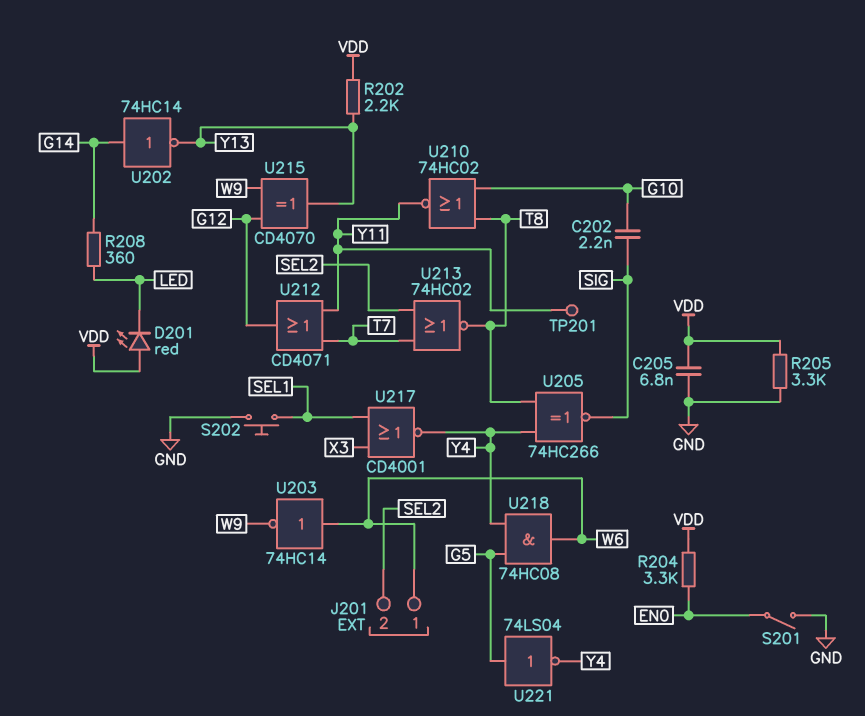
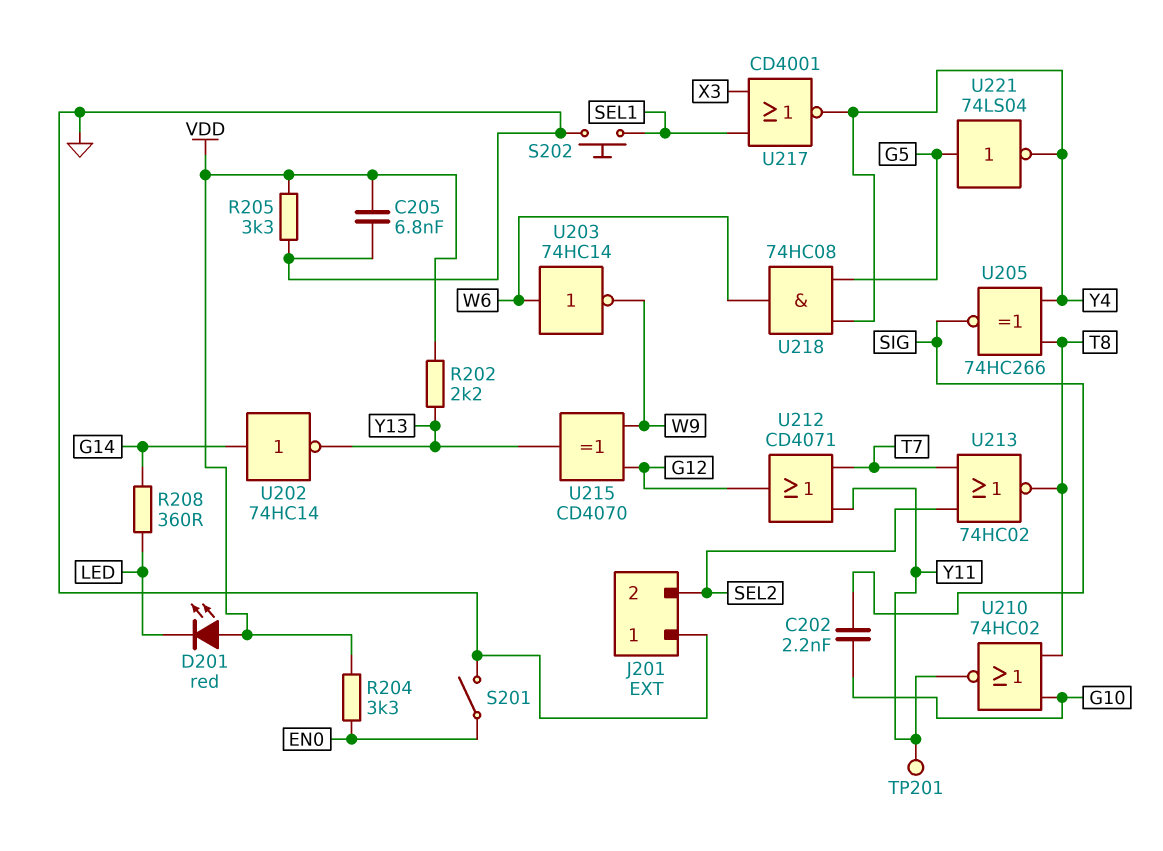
J201 pin 1: W6 -> GND

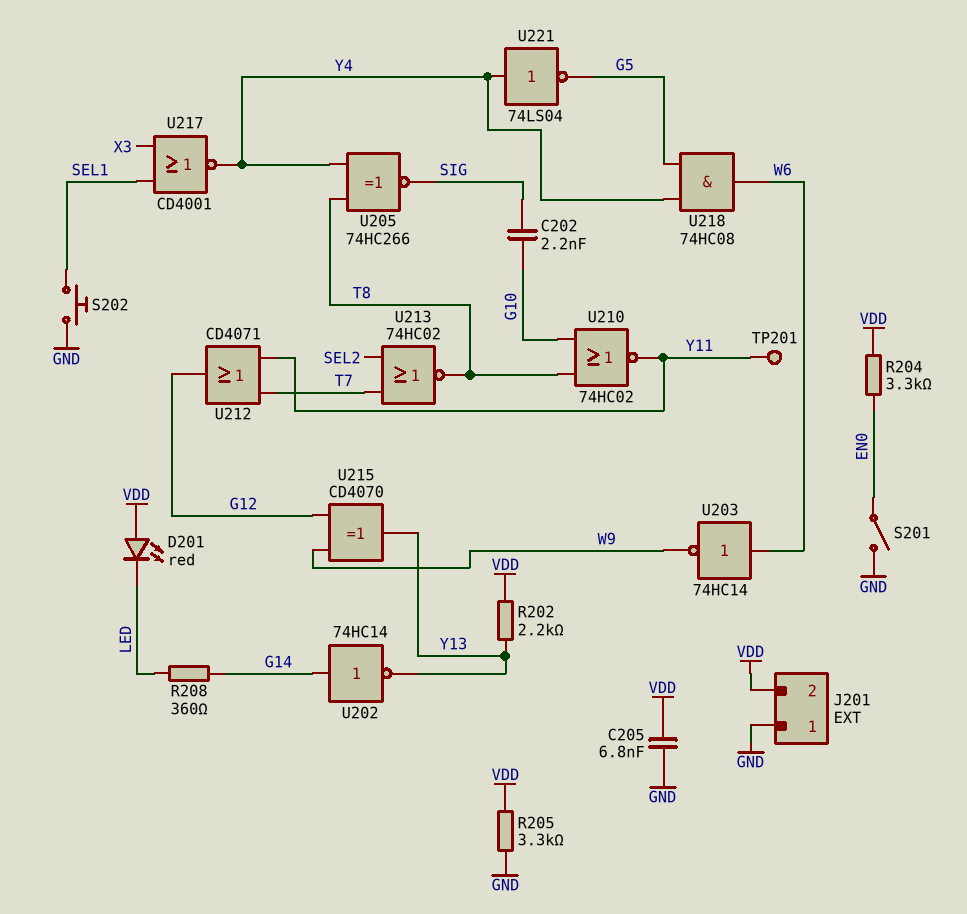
J201 pin 2: SEL2 -> VDD
U221: NOT 74LS04 (in G5, out Y4) -> NOT 74LS04 (in Y4, out G5)

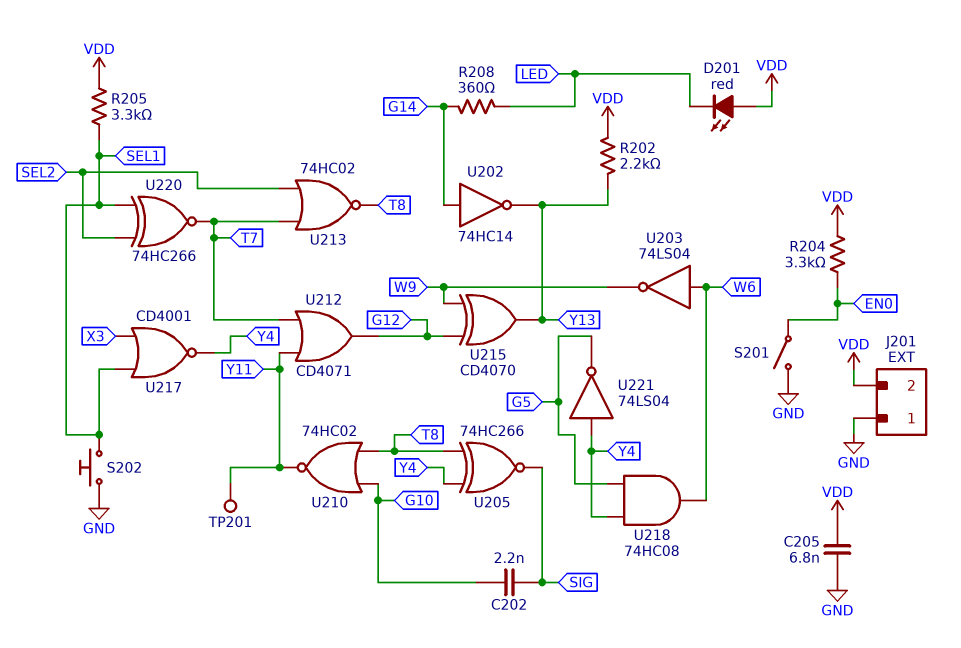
R205: 3.3k (GND, VDD) -> 3.3k (SEL1, VDD)
U203: NOT 74HC14 (in W6, out W9) -> NOT 74LS04 (in W6, out W9)
U220: none -> XNOR 74HC266 (in SEL1, in SEL2, out T7)

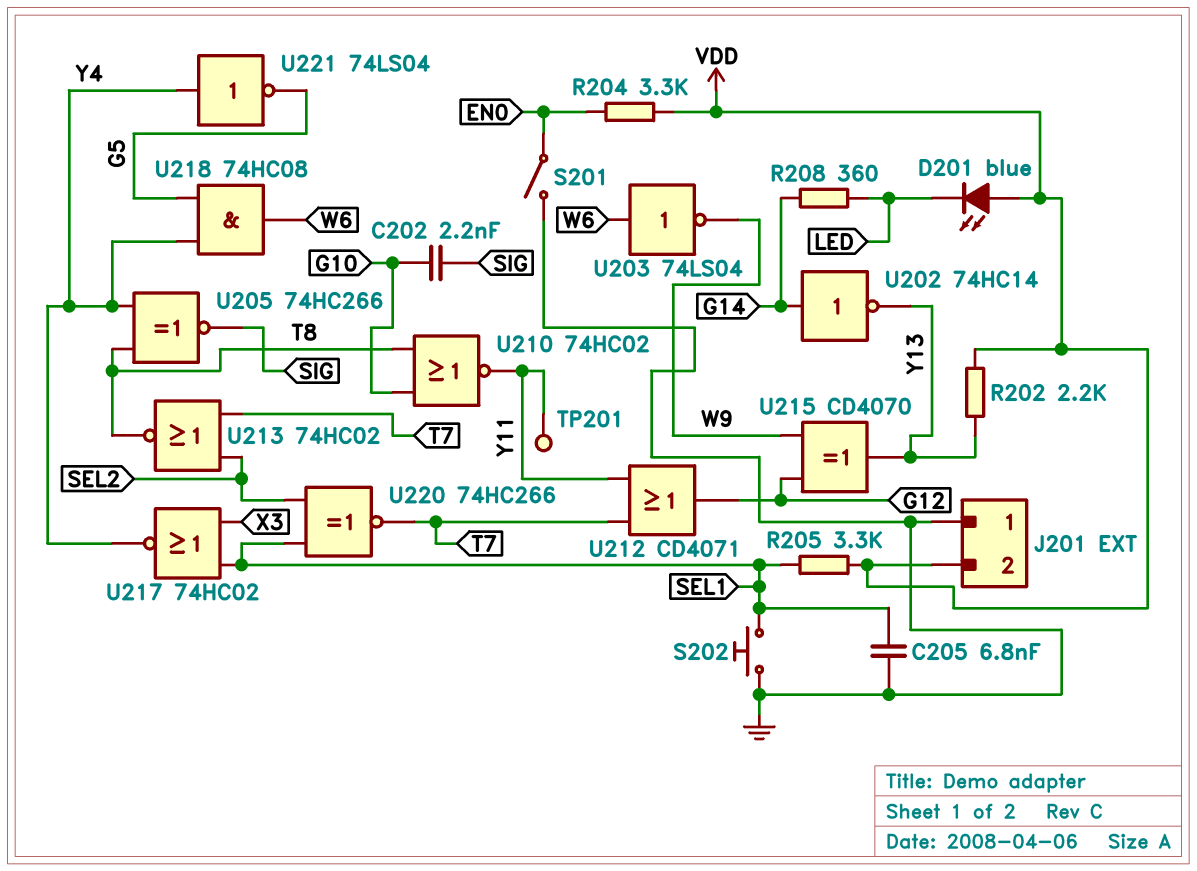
C205: 6.8nF (GND, VDD) -> 6.8nF (GND, SEL1)
D201: LED red (A VDD, K LED) -> LED blue (A VDD, K LED)
U217: NOR CD4001 (in SEL1, in X3, out Y4) -> NOR 74HC02 (in SEL1, in X3, out Y4)

